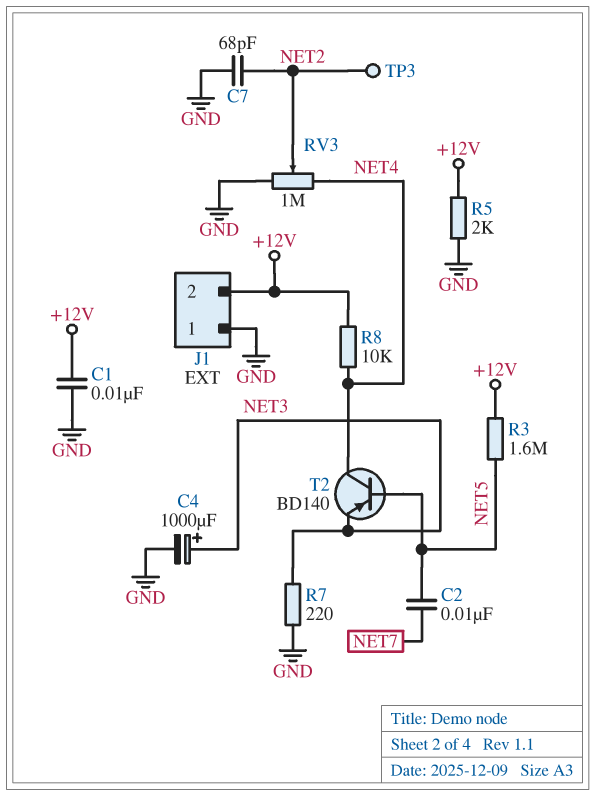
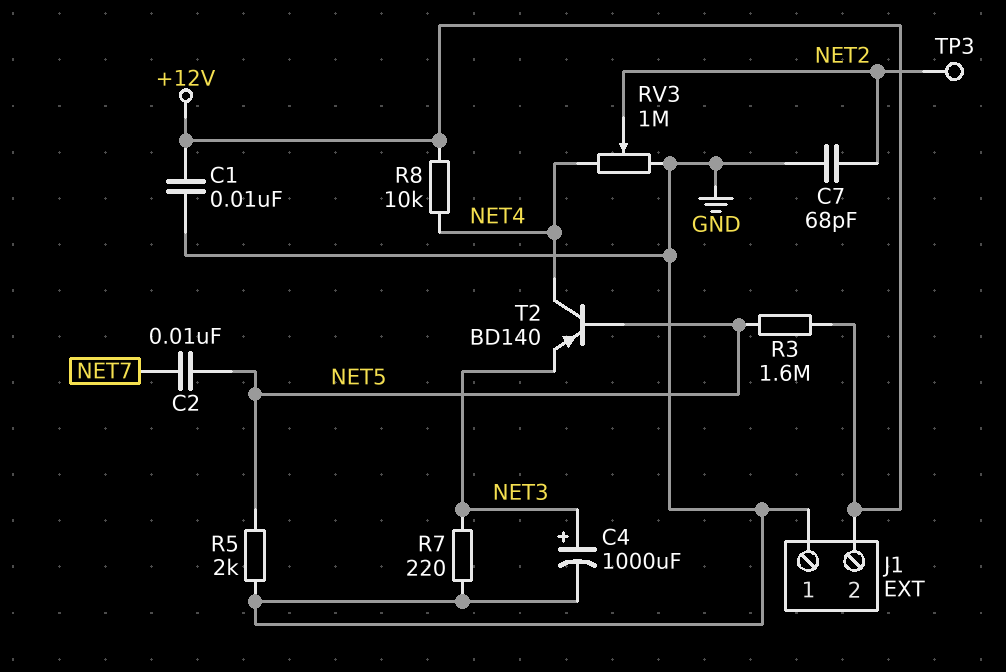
R5: 2k (+12V, GND) -> 2k (GND, NET5)

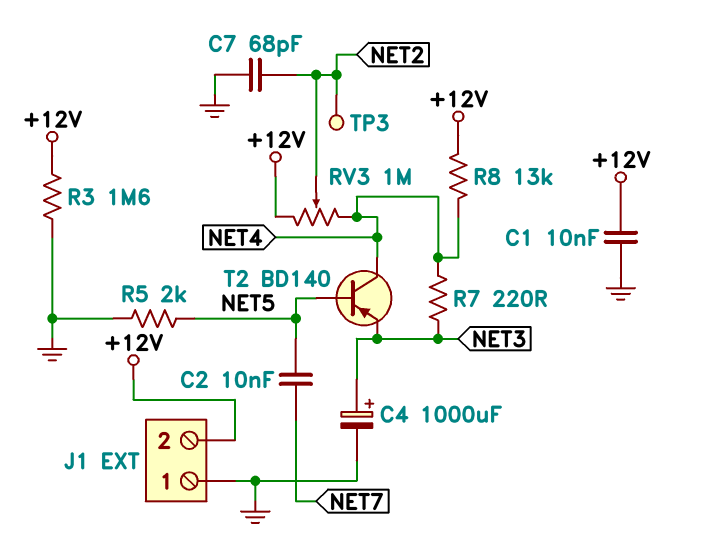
R3: 1.6M (+12V, NET5) -> 1.6M (+12V, GND)
R7: 220 (GND, NET3) -> 220 (NET3, NET4)
R8: 10k (+12V, NET4) -> 13k (+12V, NET4)
RV3: 1M (GND, NET4, wiper NET2) -> 1M (+12V, NET4, wiper NET2)

